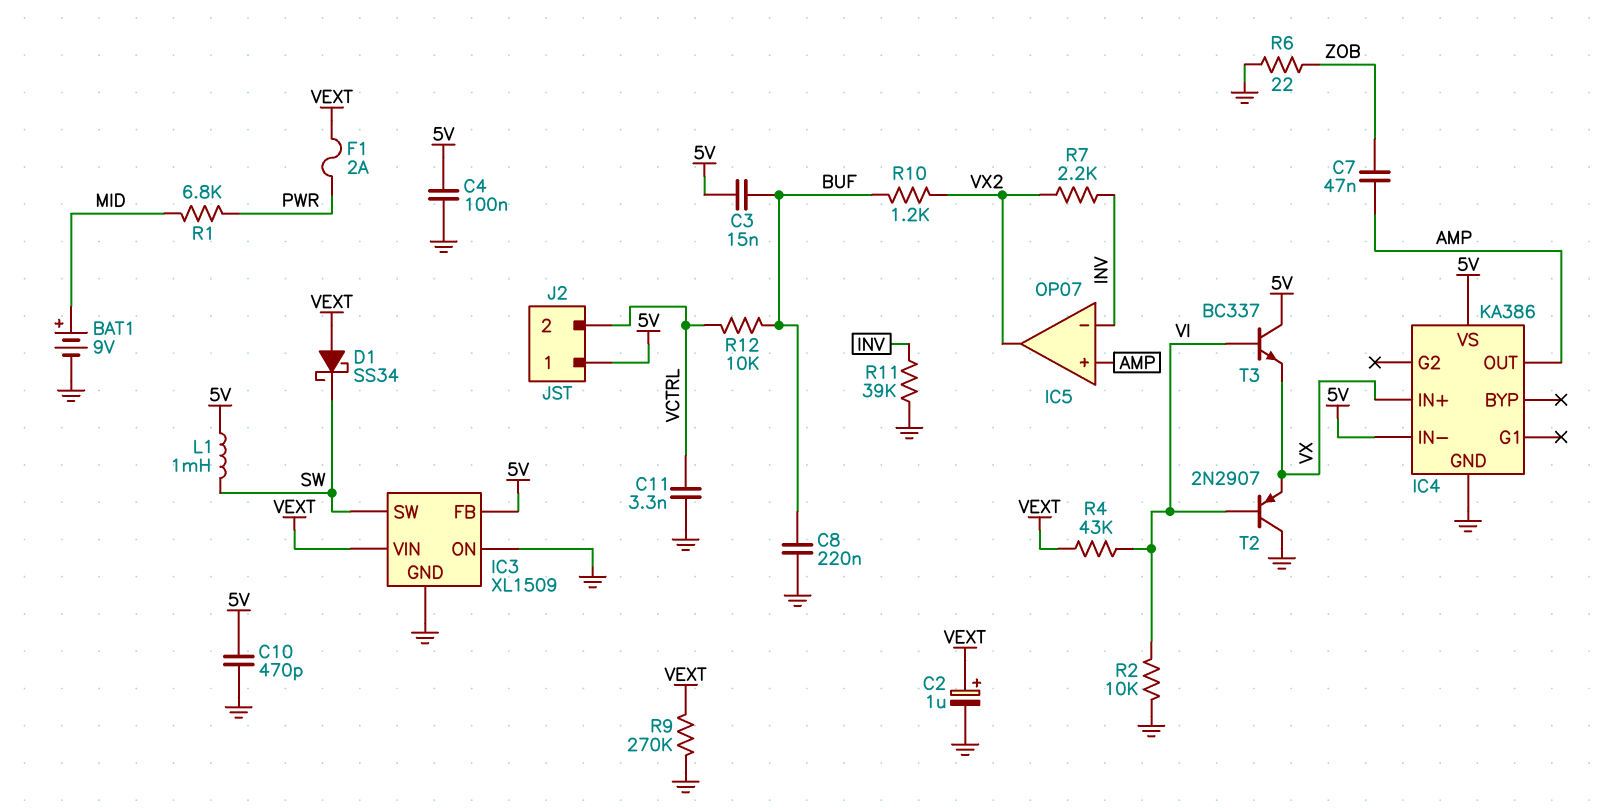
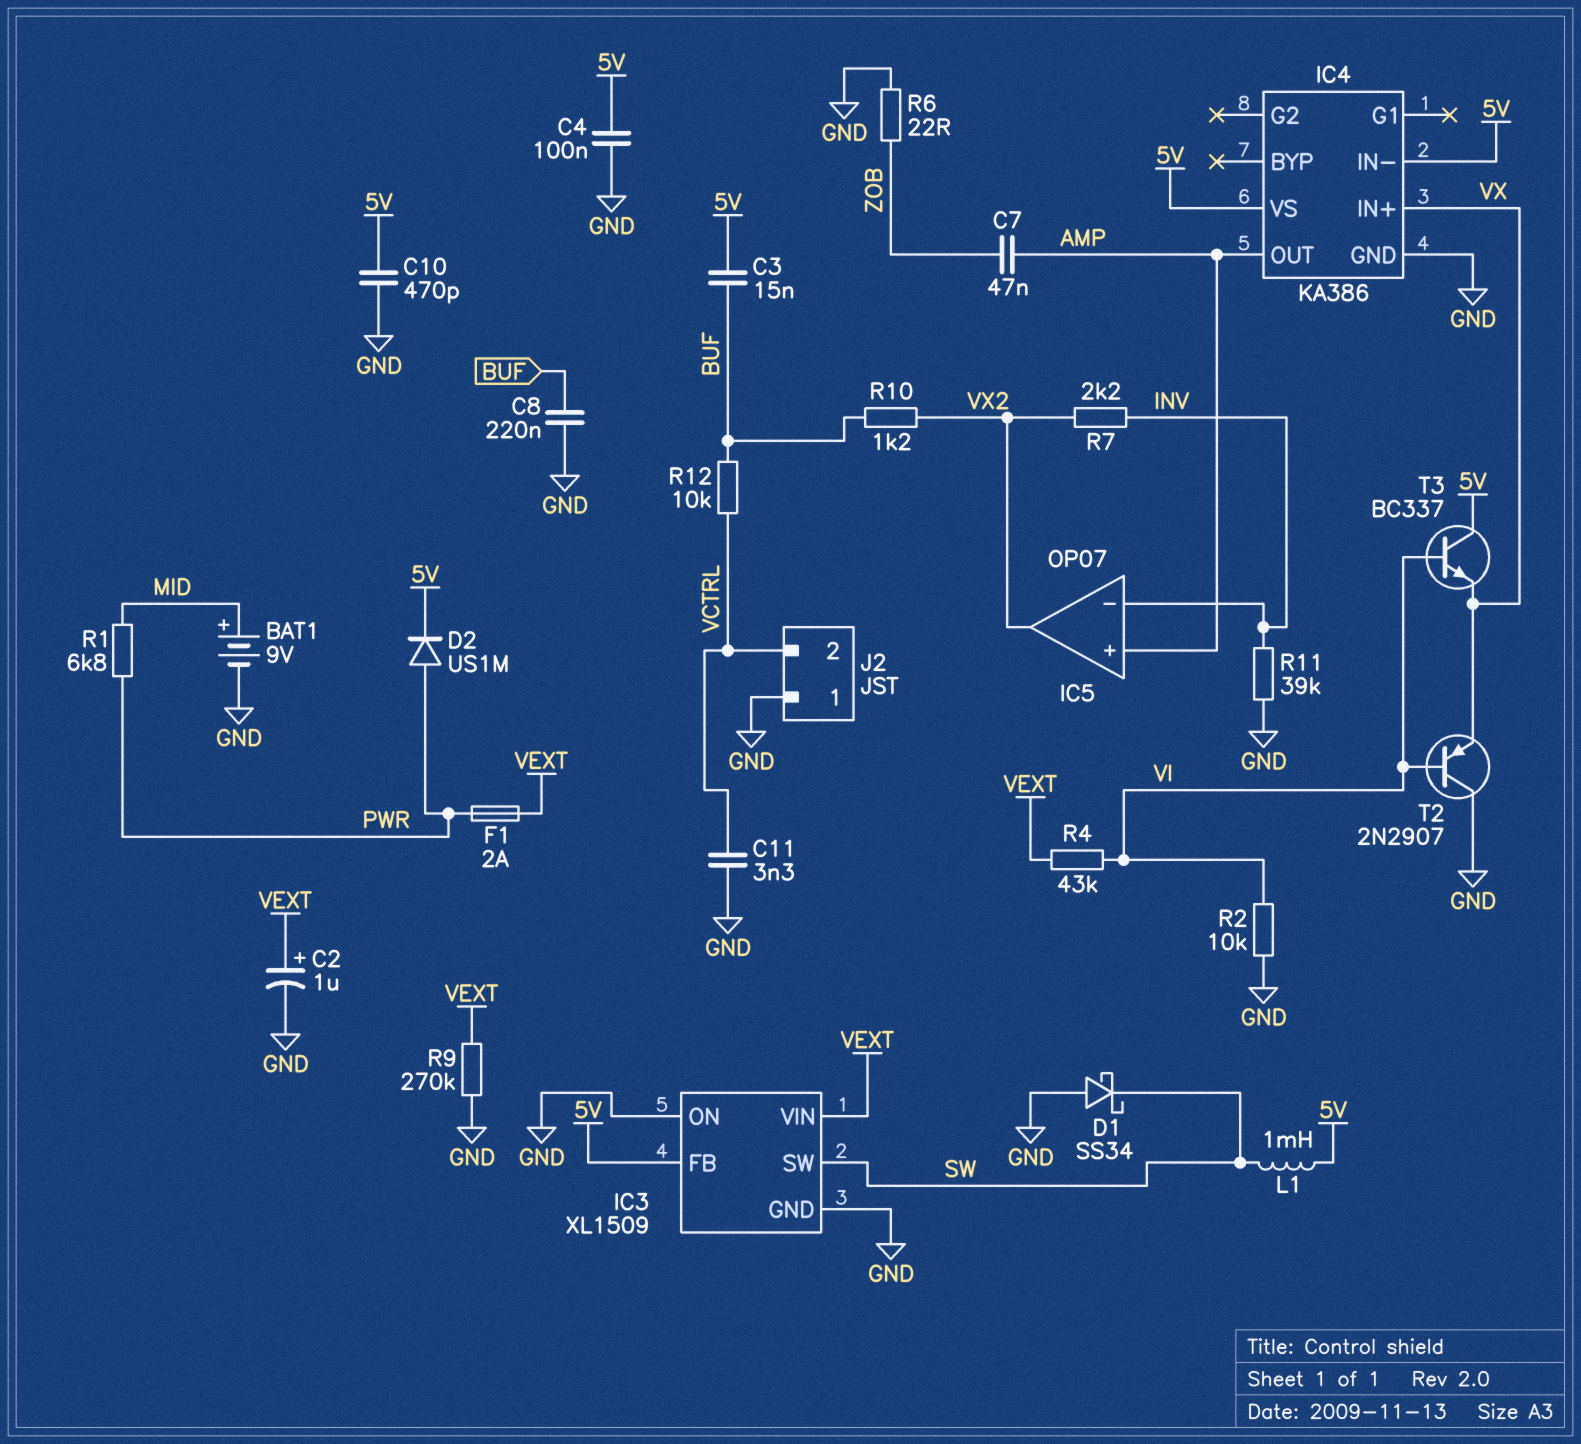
D1: schottky SS34 (A VEXT, K SW) -> schottky SS34 (A GND, K SW)
D2: none -> diode US1M (A PWR, K 5V)
J2 pin 1: 5V -> GND

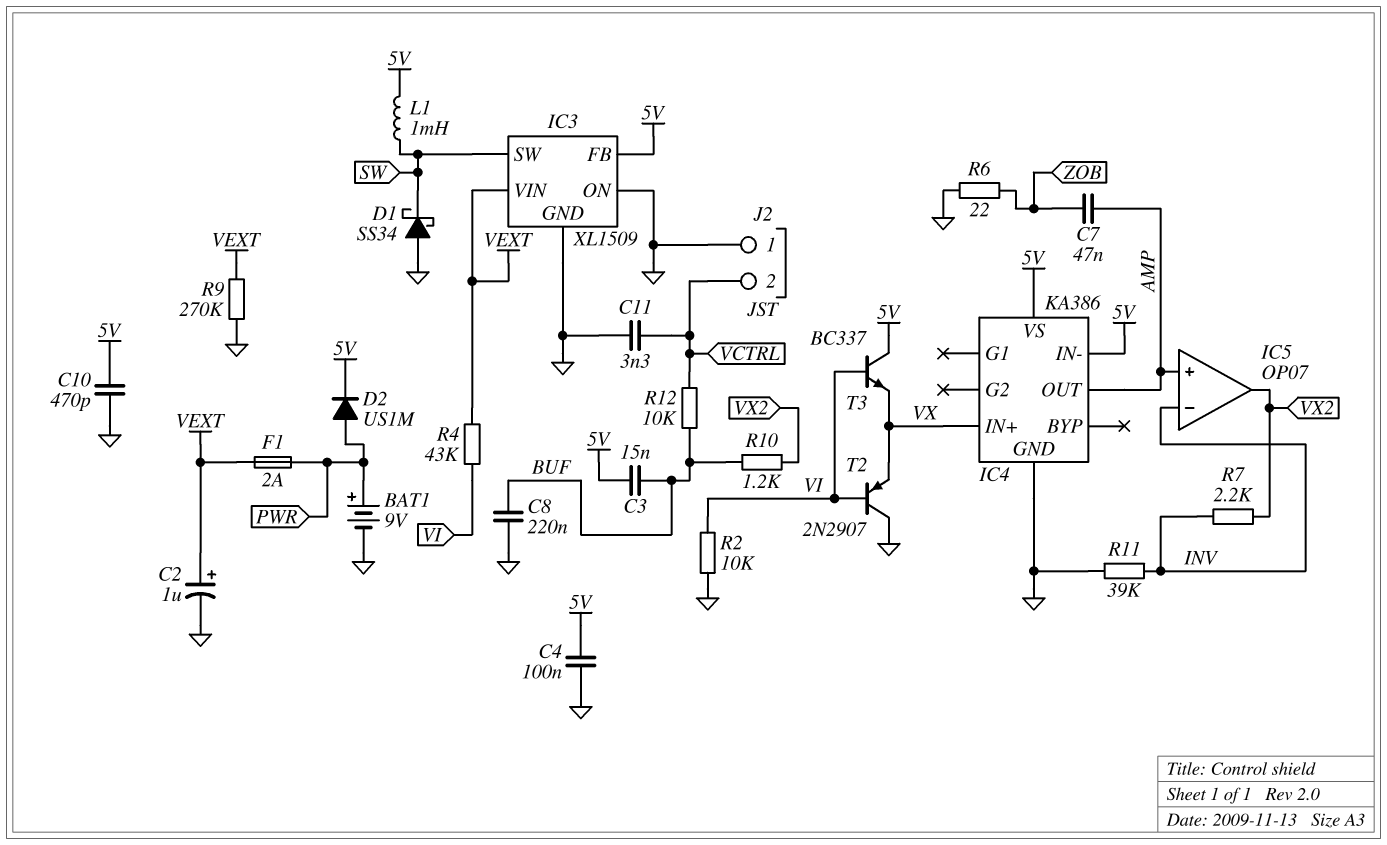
BAT1: 9V (plus MID, minus GND) -> 9V (plus PWR, minus GND)
R1: 6.8k (MID, PWR) -> none

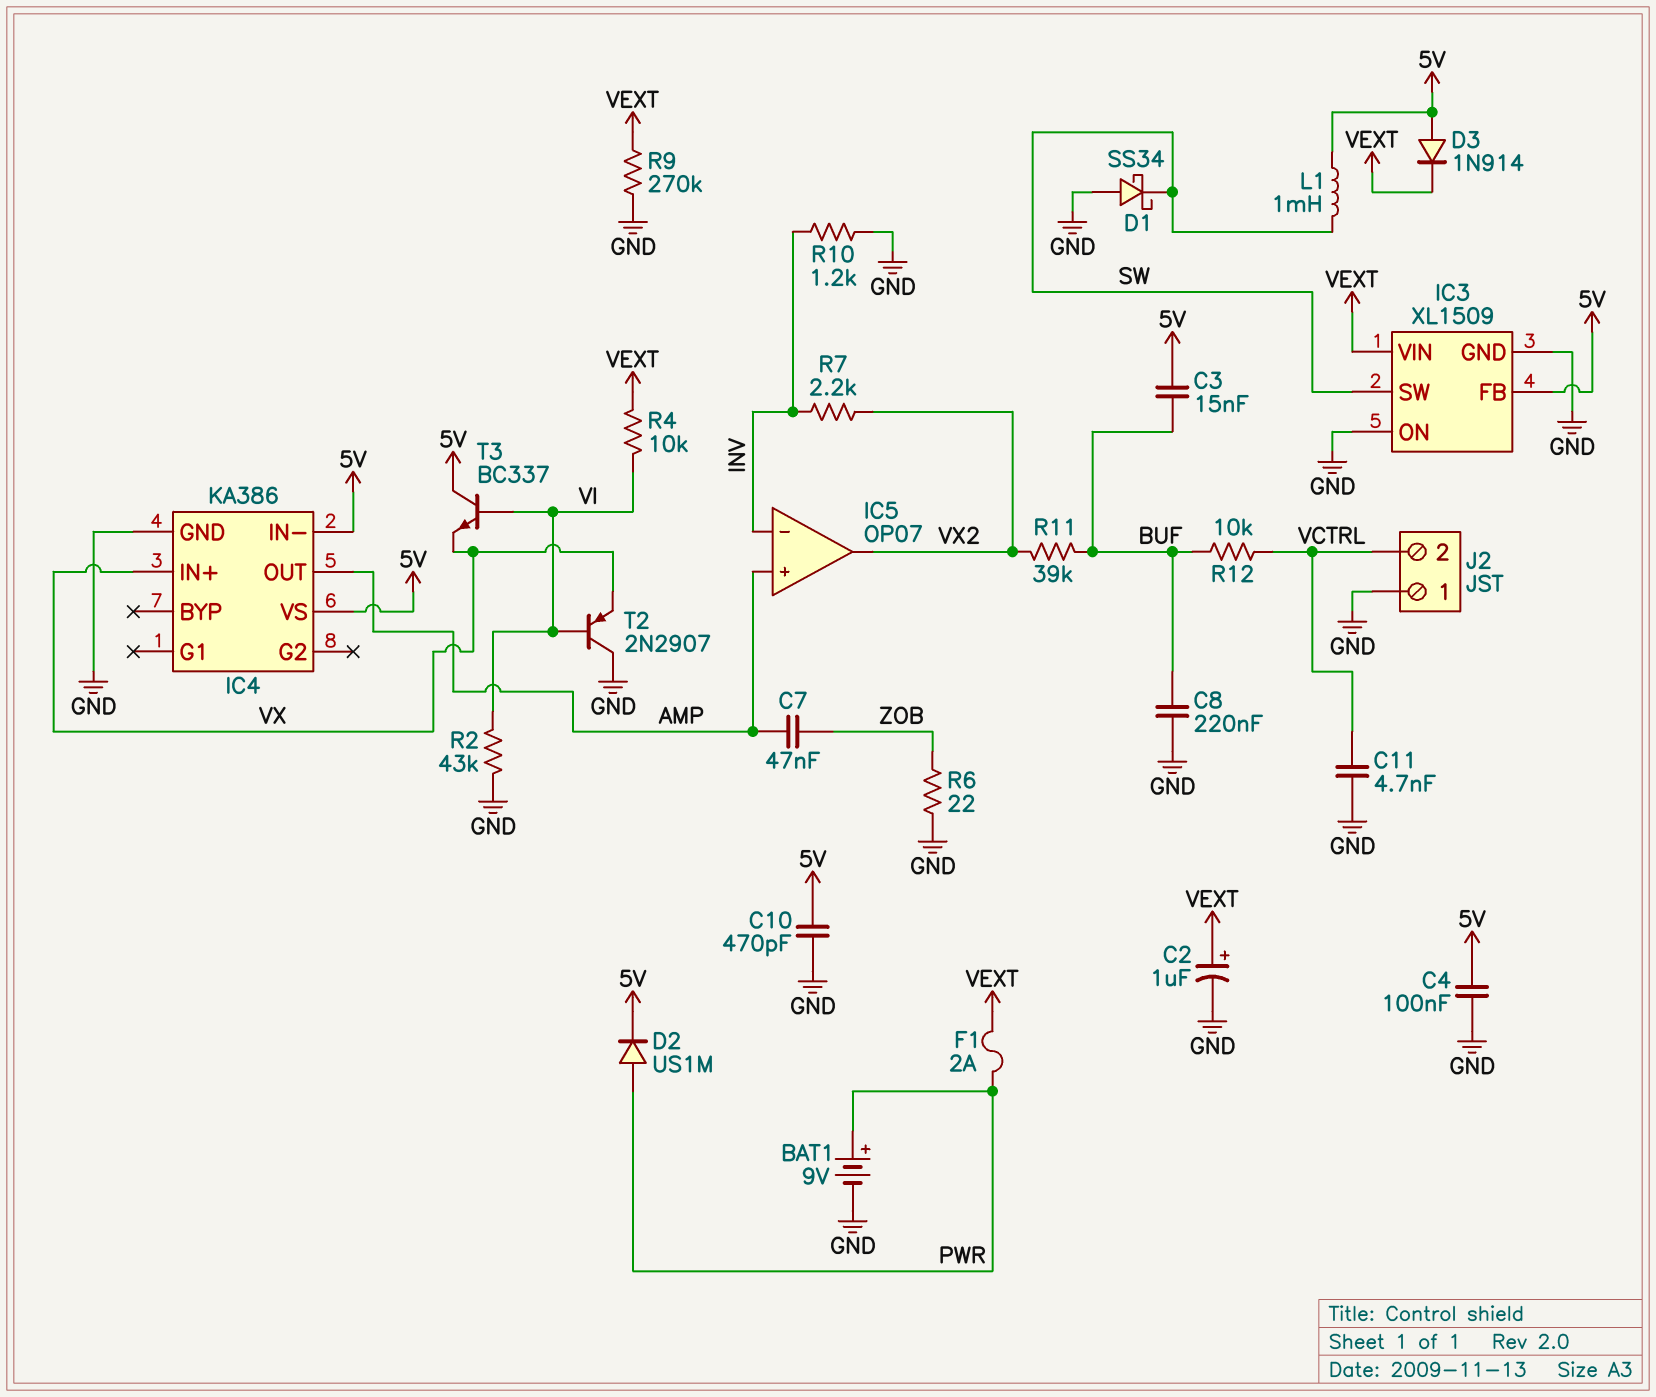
C11: 3.3nF (GND, VCTRL) -> 4.7nF (GND, VCTRL)
D3: none -> diode 1N914 (A 5V, K VEXT)
R2: 10k (GND, VI) -> 43k (GND, VI)
R4: 43k (VEXT, VI) -> 10k (VEXT, VI)
R10: 1.2k (BUF, VX2) -> 1.2k (GND, INV)
R11: 39k (GND, INV) -> 39k (BUF, VX2)

